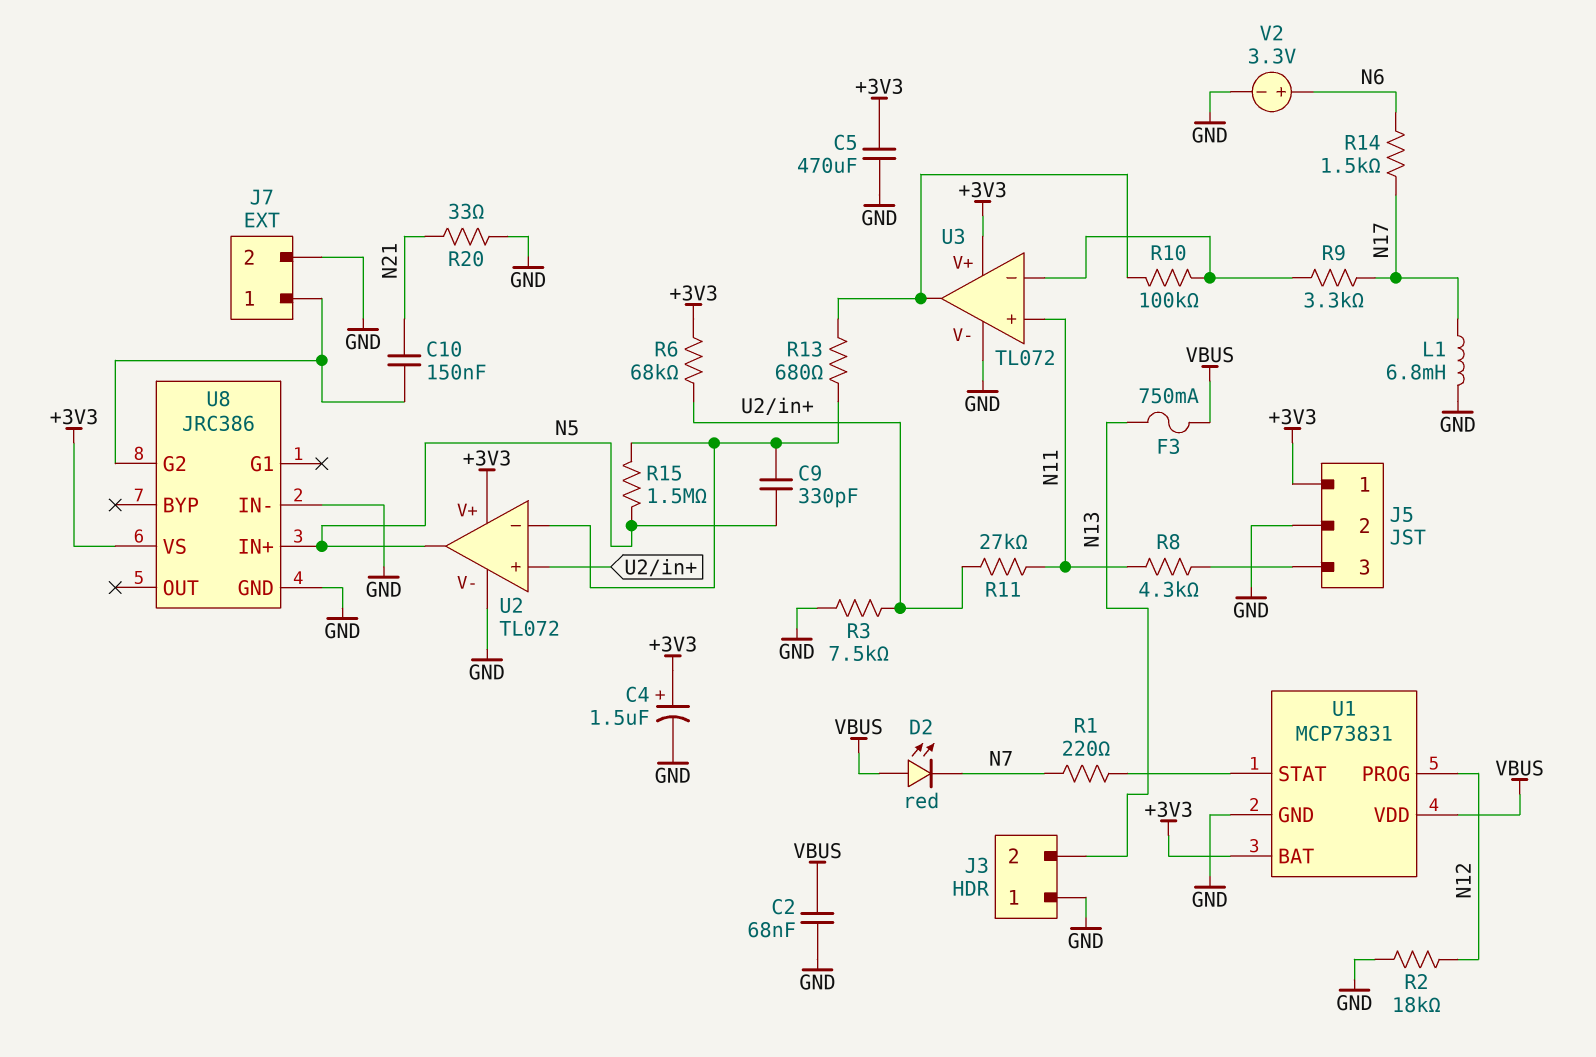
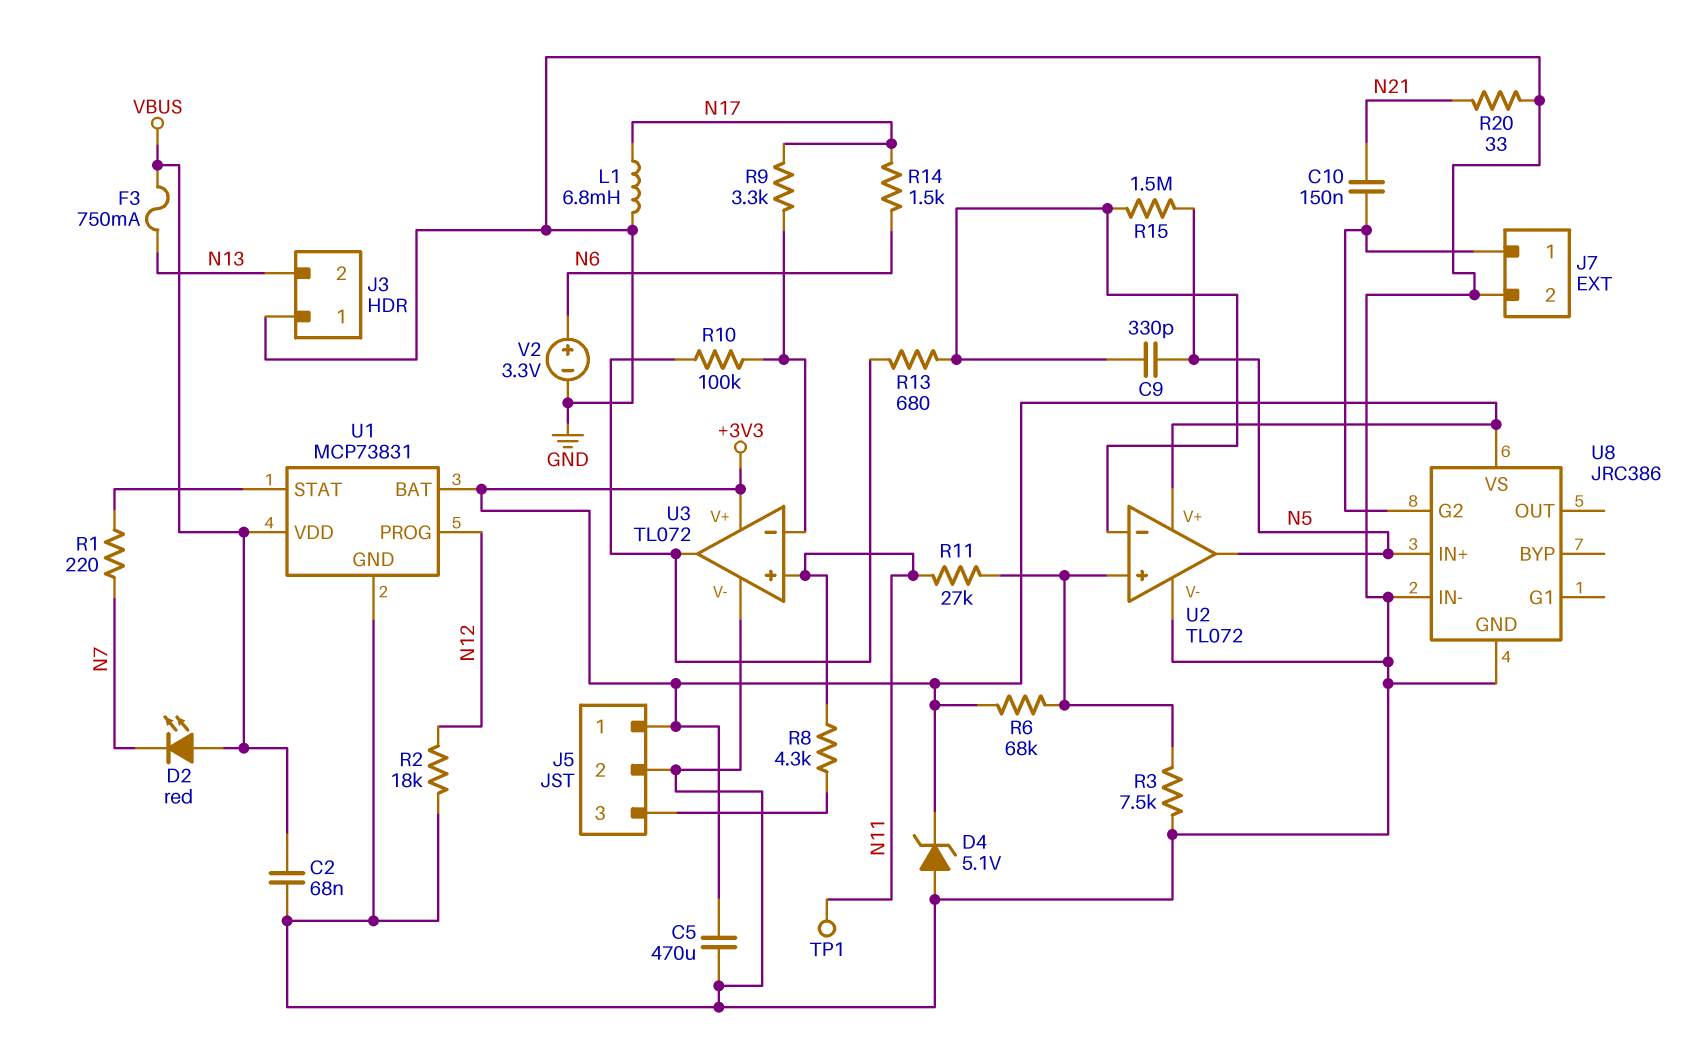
C4: 1.5uF (plus +3V3, minus GND) -> none
D4: none -> zener 5.1V (A GND, K +3V3)
TP1: none -> test point (N11)

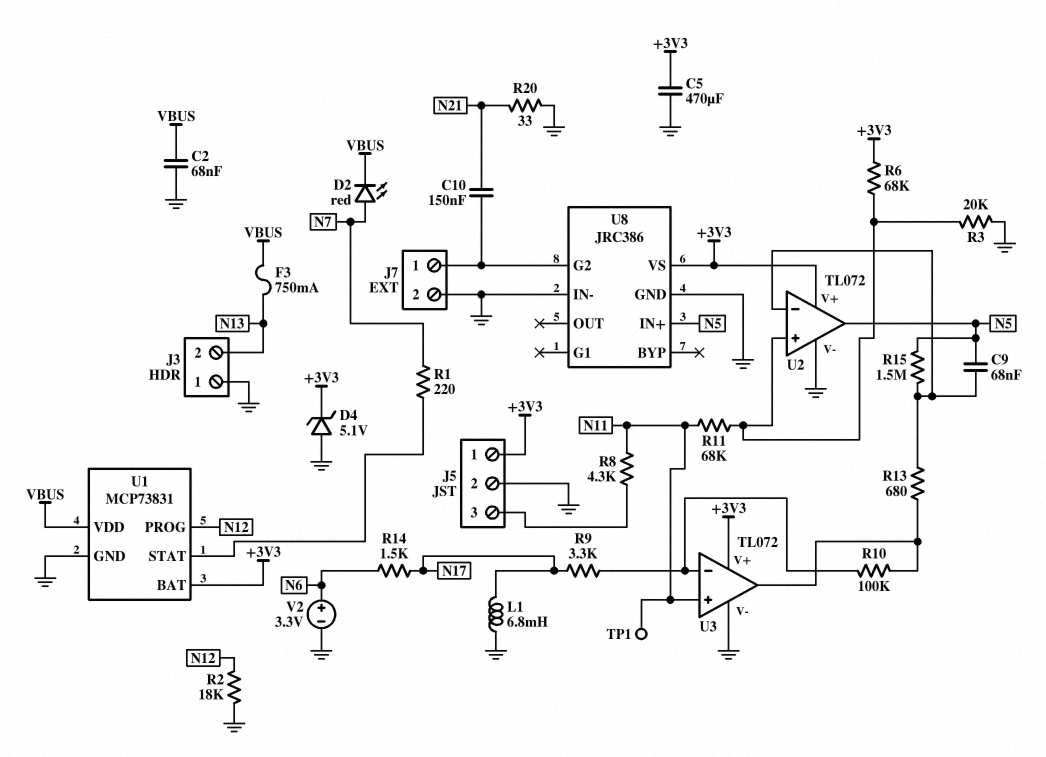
C9: 330pF (N5, U2/in-) -> 68nF (N5, U2/in-)
D2: LED red (A VBUS, K N7) -> LED red (A N7, K VBUS)
R3: 7.5k (GND, U2/in+) -> 20k (GND, U2/in+)
R11: 27k (N11, U2/in+) -> 68k (N11, U2/in+)

